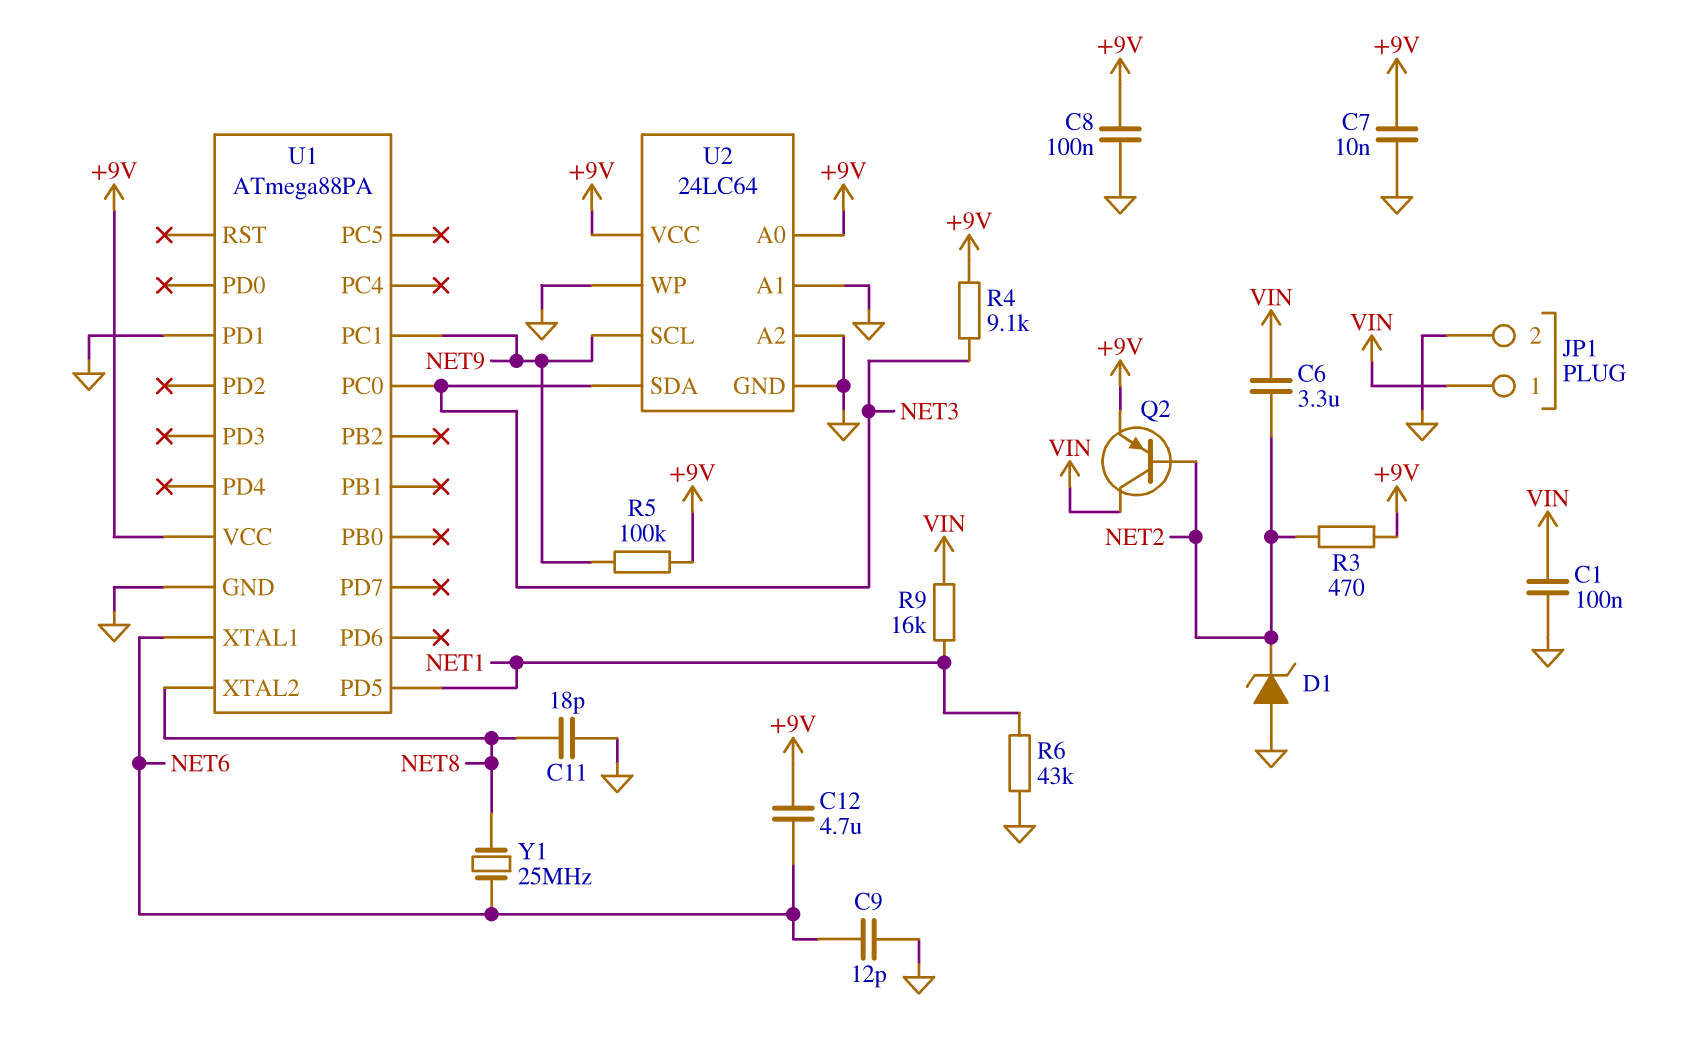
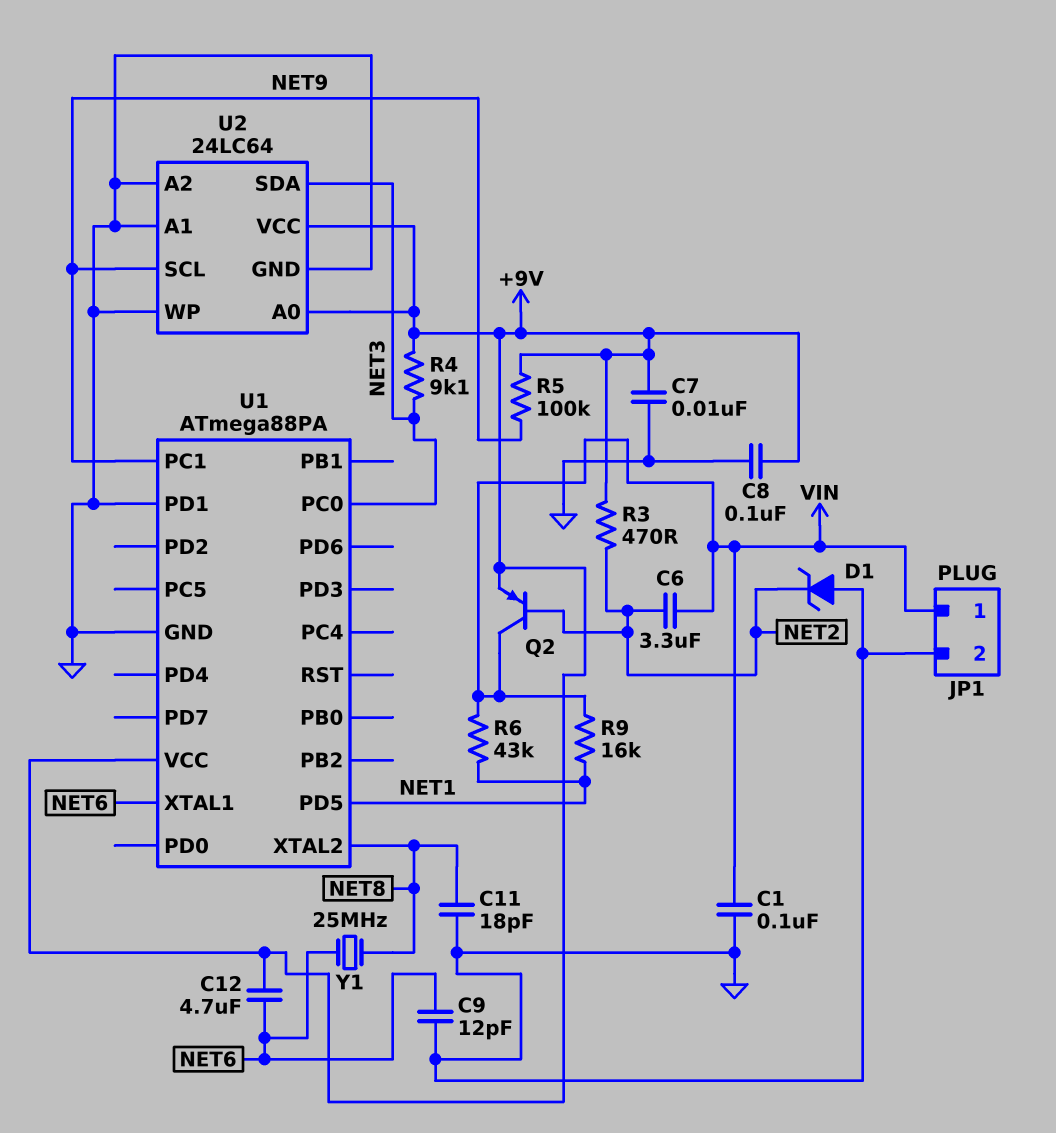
R6: 43k (GND, NET1) -> 43k (NET1, VIN)

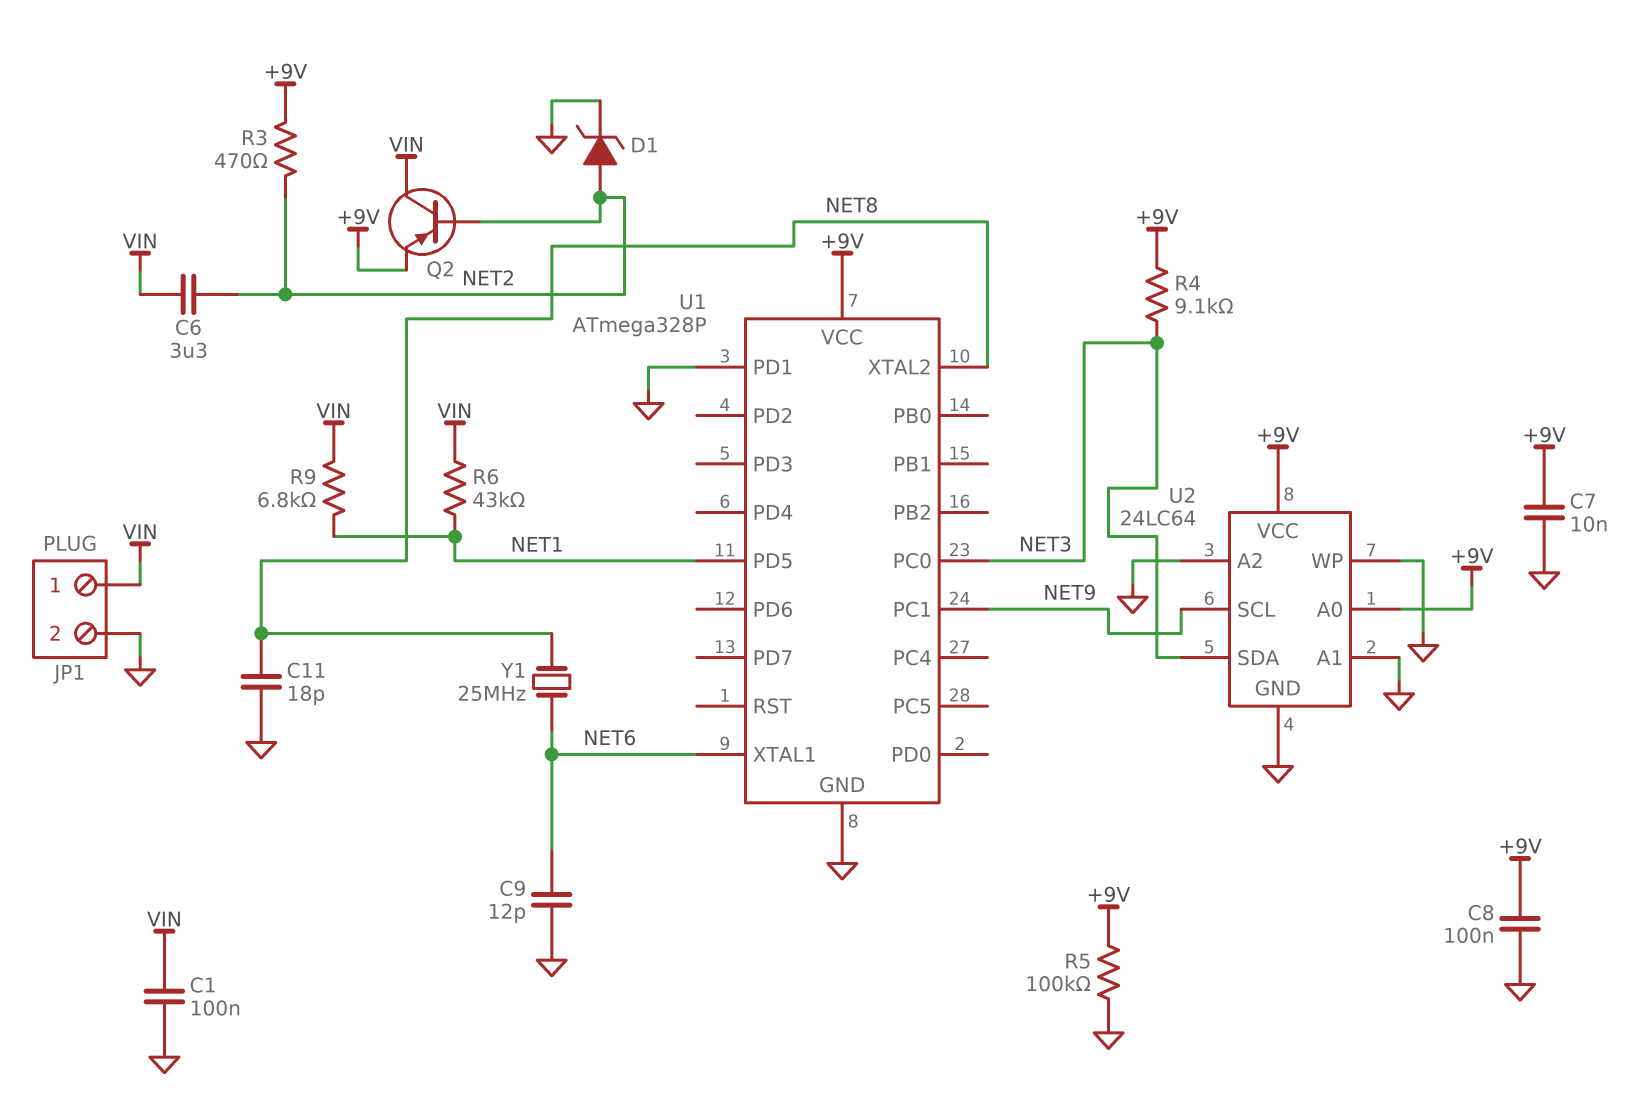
C12: 4.7uF (+9V, NET6) -> none
D1: zener (A GND, K NET2) -> zener (A NET2, K GND)
R5: 100k (+9V, NET9) -> 100k (+9V, GND)
R9: 16k (NET1, VIN) -> 6.8k (NET1, VIN)
U1: ATmega88PA -> ATmega328P

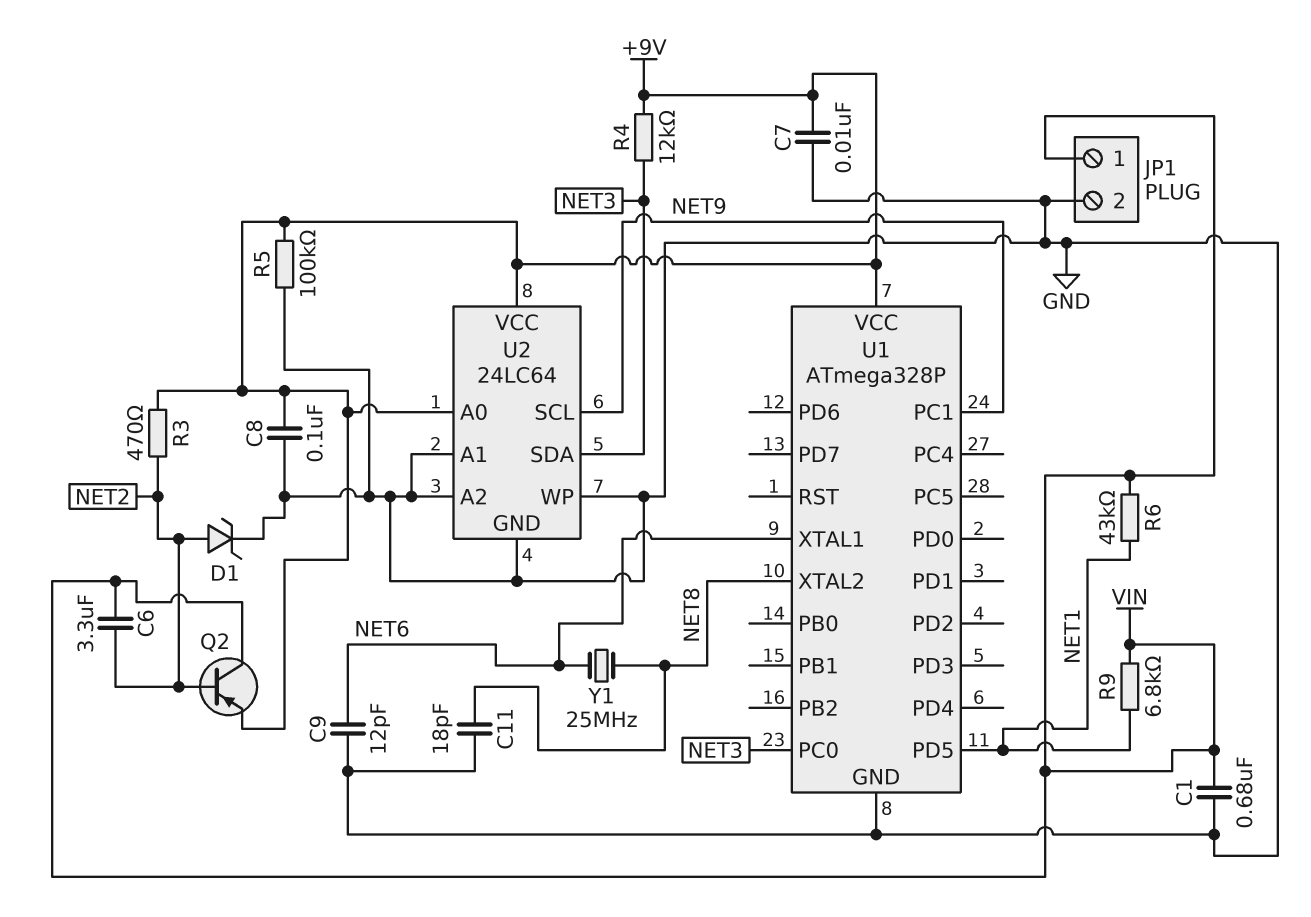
C1: 100nF (GND, VIN) -> 680nF (GND, VIN)
R4: 9.1k (+9V, NET3) -> 12k (+9V, NET3)
U1 pin PD1: GND -> none

